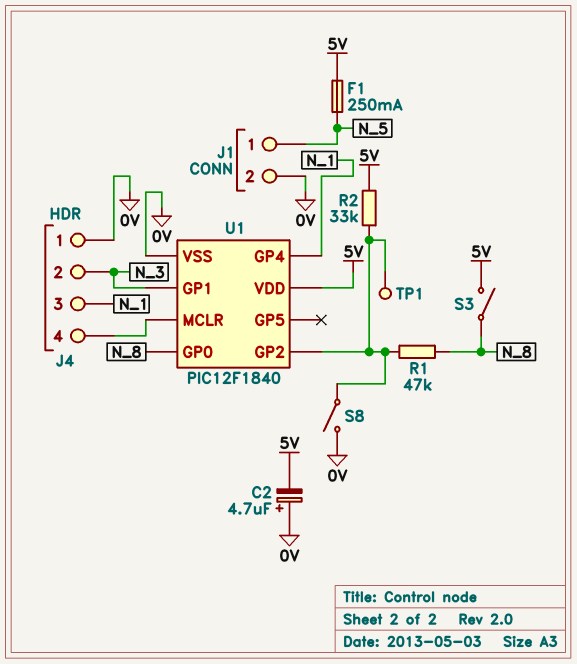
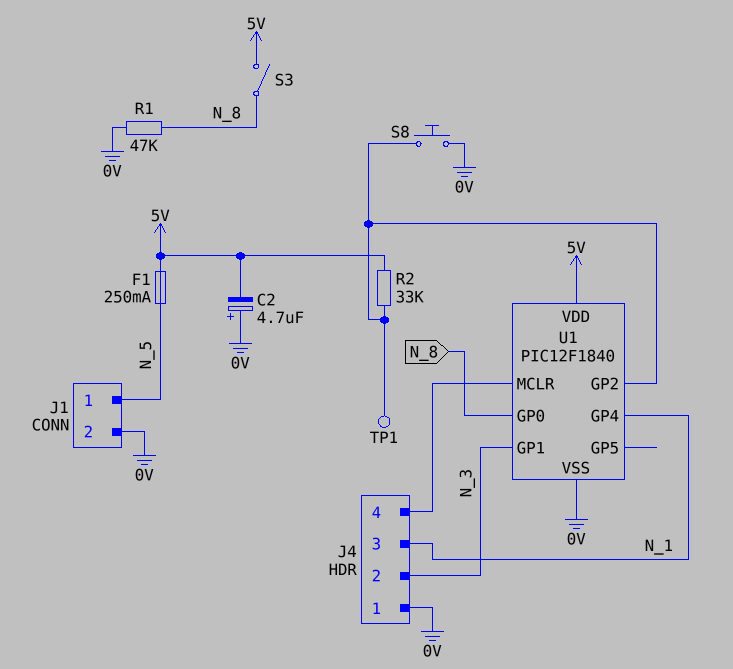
R1: 47k (N_8, U1/GP2) -> 47k (0V, N_8)
S8: switch (0V, U1/GP2) -> button (0V, U1/GP2)

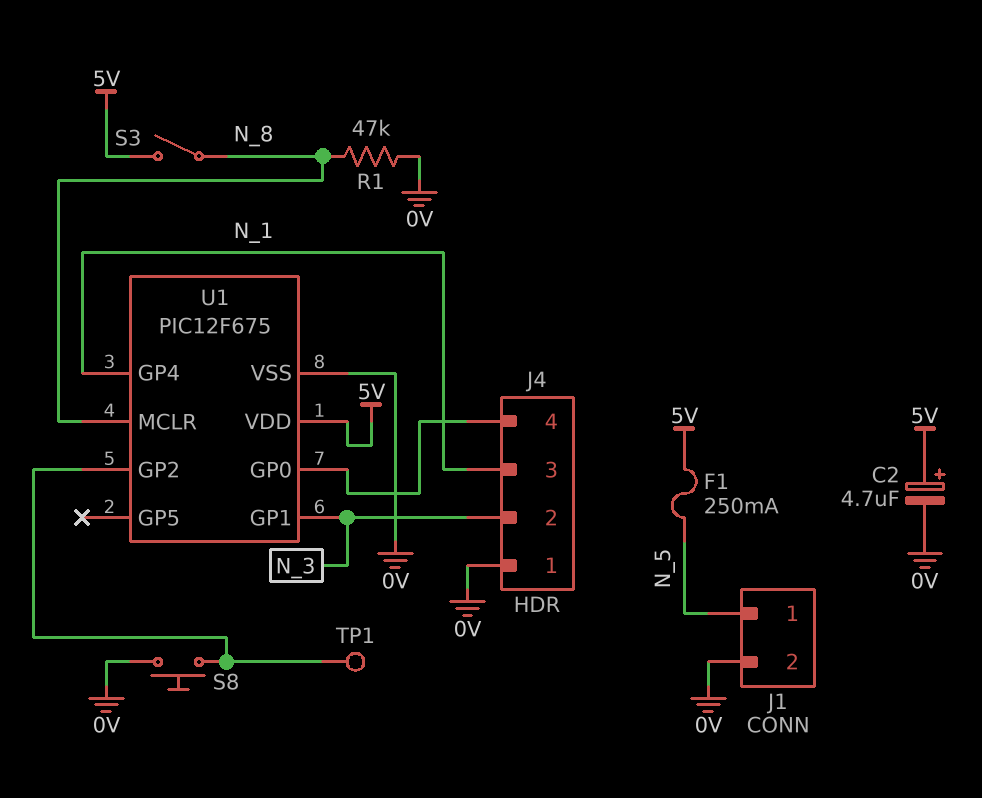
C2: 4.7uF (plus 0V, minus 5V) -> 4.7uF (plus 5V, minus 0V)
R2: 33k (5V, U1/GP2) -> none
U1: PIC12F1840 -> PIC12F675
U1 pin GP0: N_8 -> J4/4
U1 pin MCLR: J4/4 -> N_8

